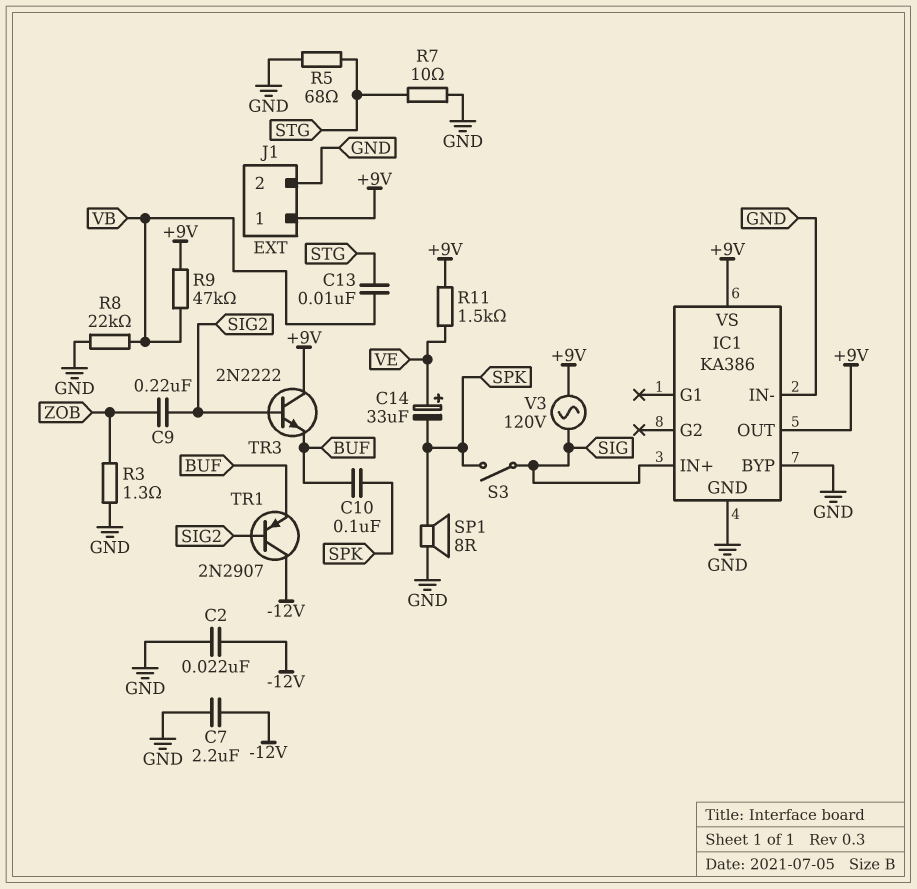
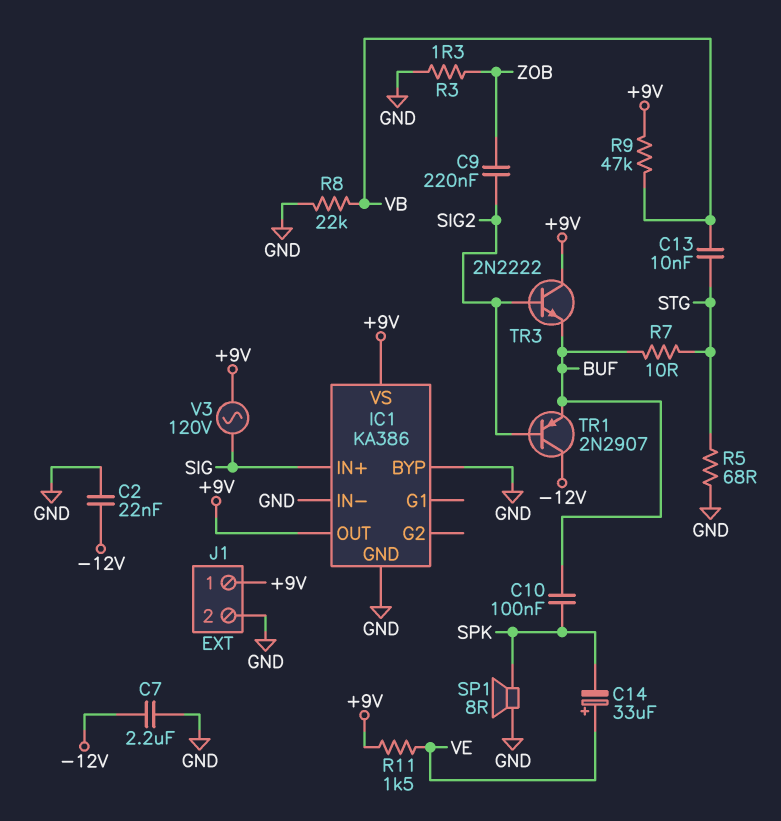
R7: 10 (GND, STG) -> 10 (BUF, STG)
S3: switch (SIG, SPK) -> none

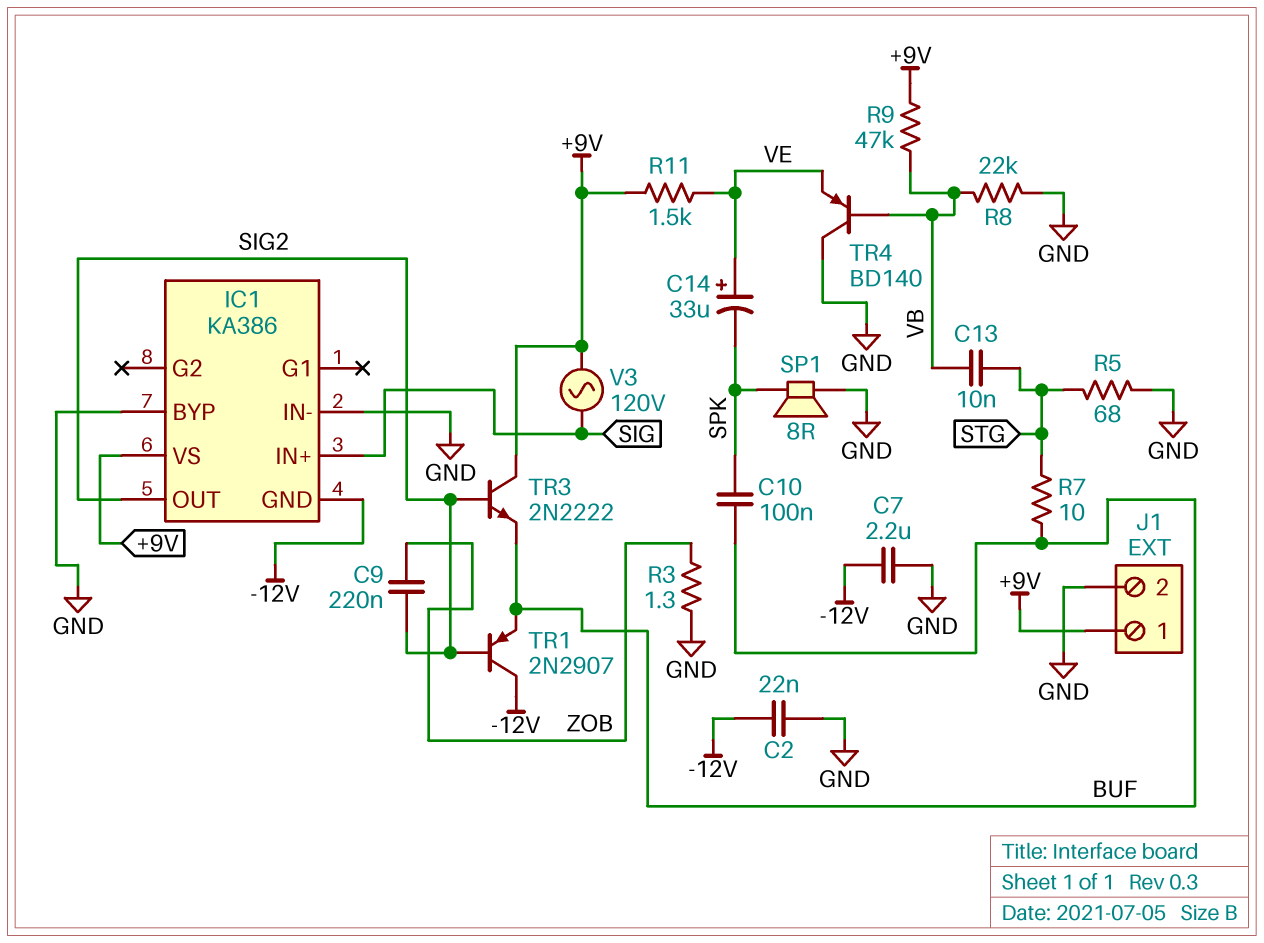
IC1 pin GND: GND -> -12V
IC1 pin OUT: +9V -> SIG2
TR4: none -> PNP BD140 (B VB, C GND, E VE)

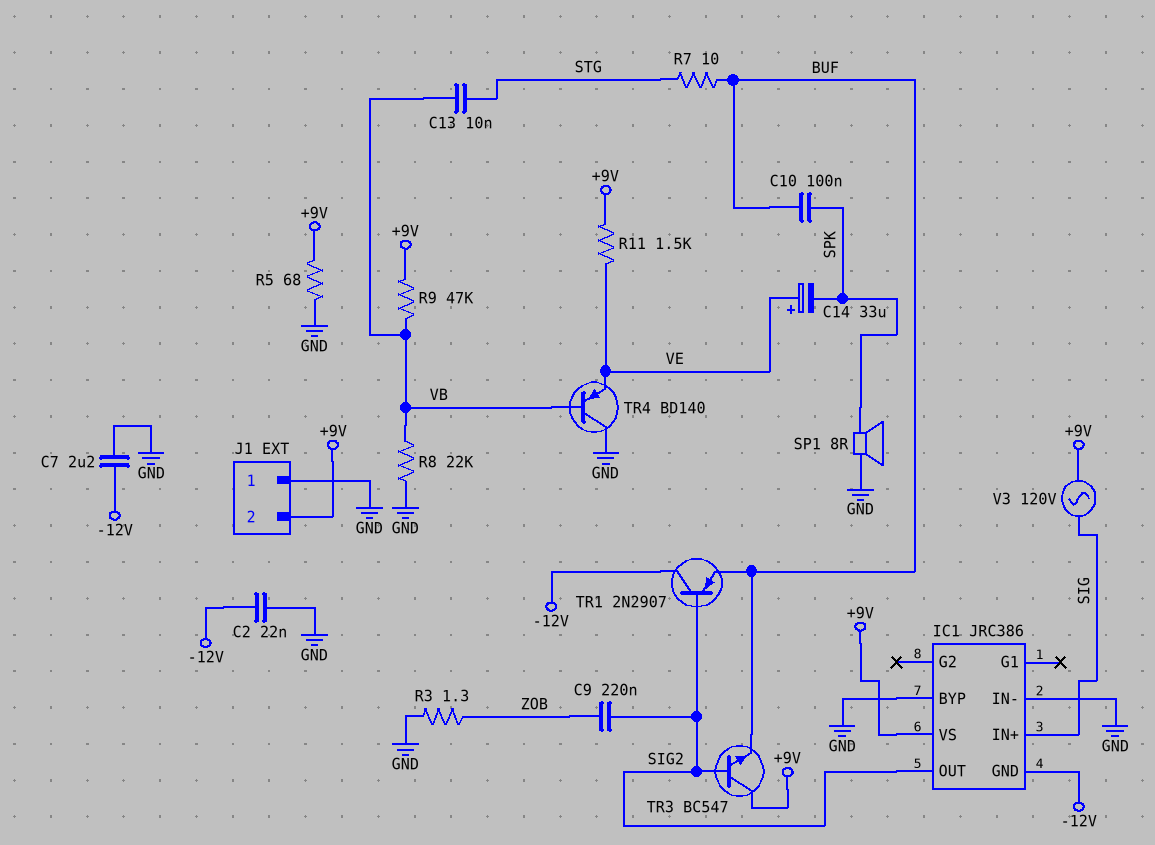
IC1: KA386 -> JRC386
J1 pin 1: +9V -> GND
J1 pin 2: GND -> +9V
R5: 68 (GND, STG) -> 68 (+9V, GND)
TR3: NPN 2N2222 (B SIG2, C +9V, E BUF) -> NPN BC547 (B SIG2, C +9V, E BUF)

